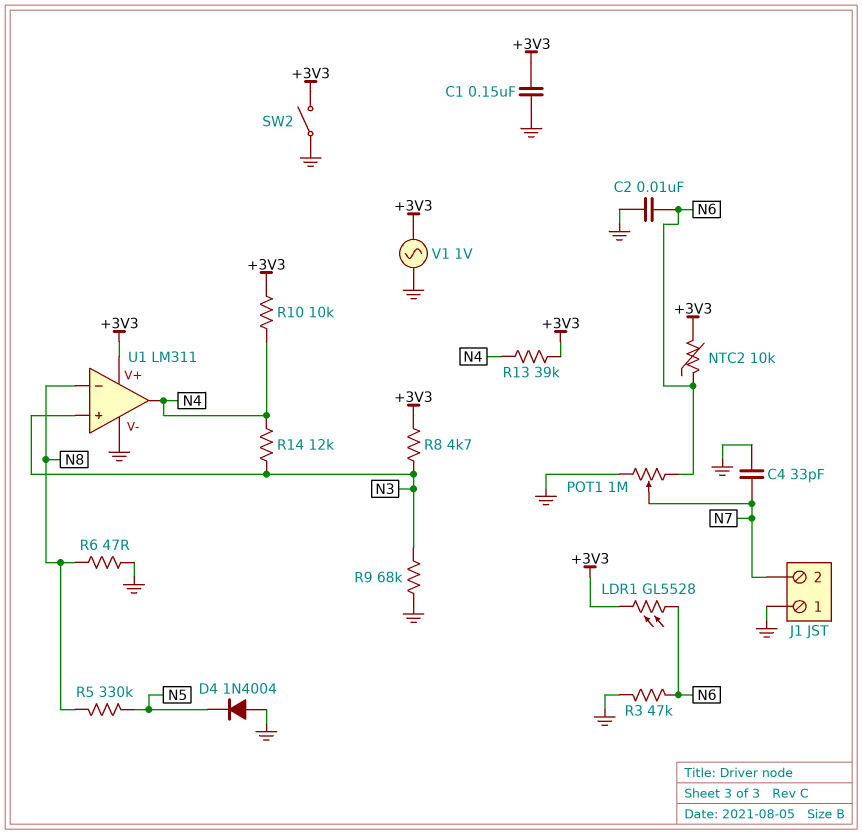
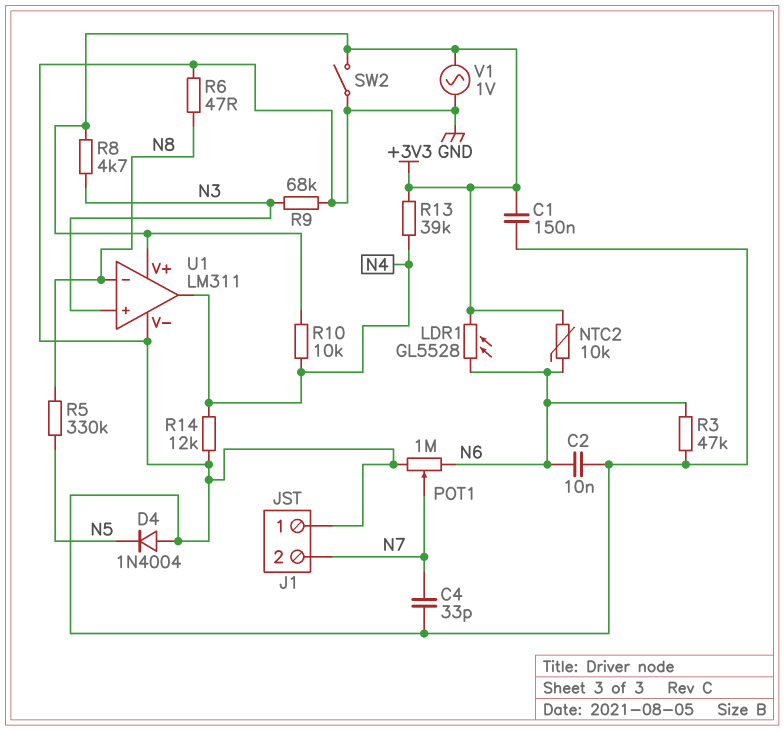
R14: 12k (N3, N4) -> 12k (GND, N4)

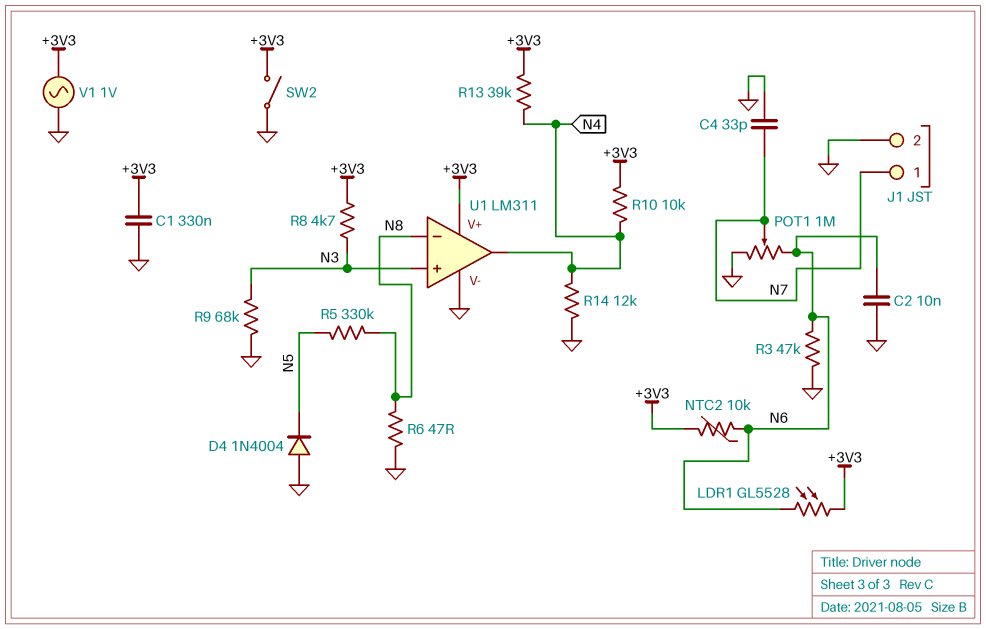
C1: 150nF (+3V3, GND) -> 330nF (+3V3, GND)
J1 pin 1: GND -> N7
J1 pin 2: N7 -> GND

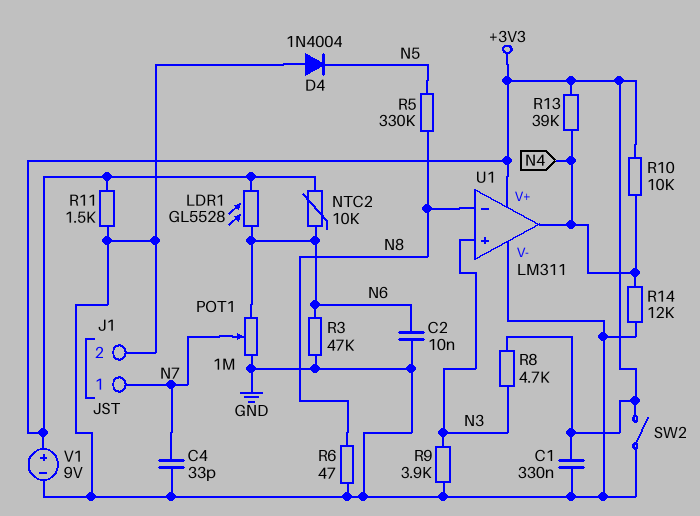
R9: 68k (GND, N3) -> 3.9k (GND, N3)
R11: none -> 1.5k (+3V3, GND)
V1: AC 1V (+3V3, GND) -> 9V (plus +3V3, minus GND)

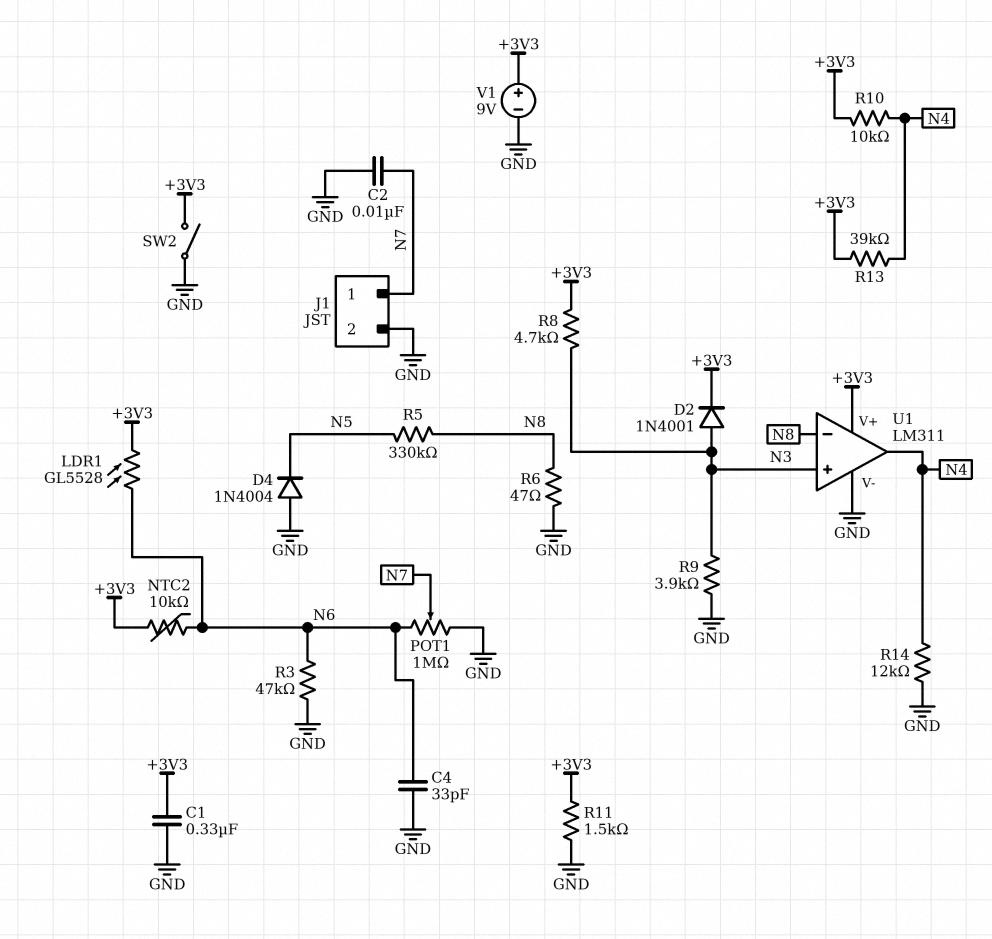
C2: 10nF (GND, N6) -> 10nF (GND, N7)
C4: 33pF (GND, N7) -> 33pF (GND, N6)
D2: none -> diode 1N4001 (A N3, K +3V3)

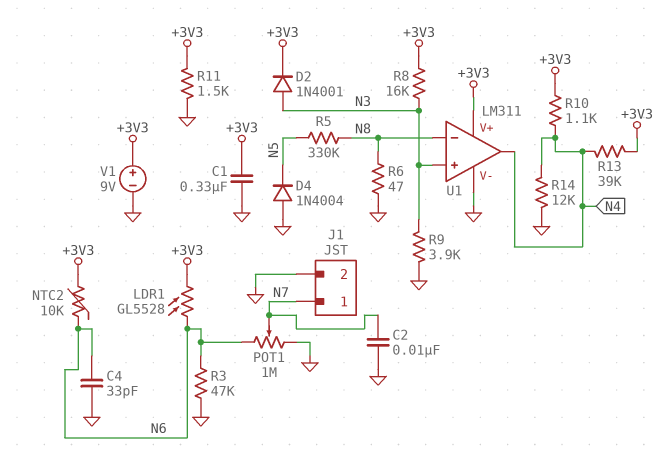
R8: 4.7k (+3V3, N3) -> 16k (+3V3, N3)
R10: 10k (+3V3, N4) -> 1.1k (+3V3, N4)
SW2: switch (+3V3, GND) -> none

